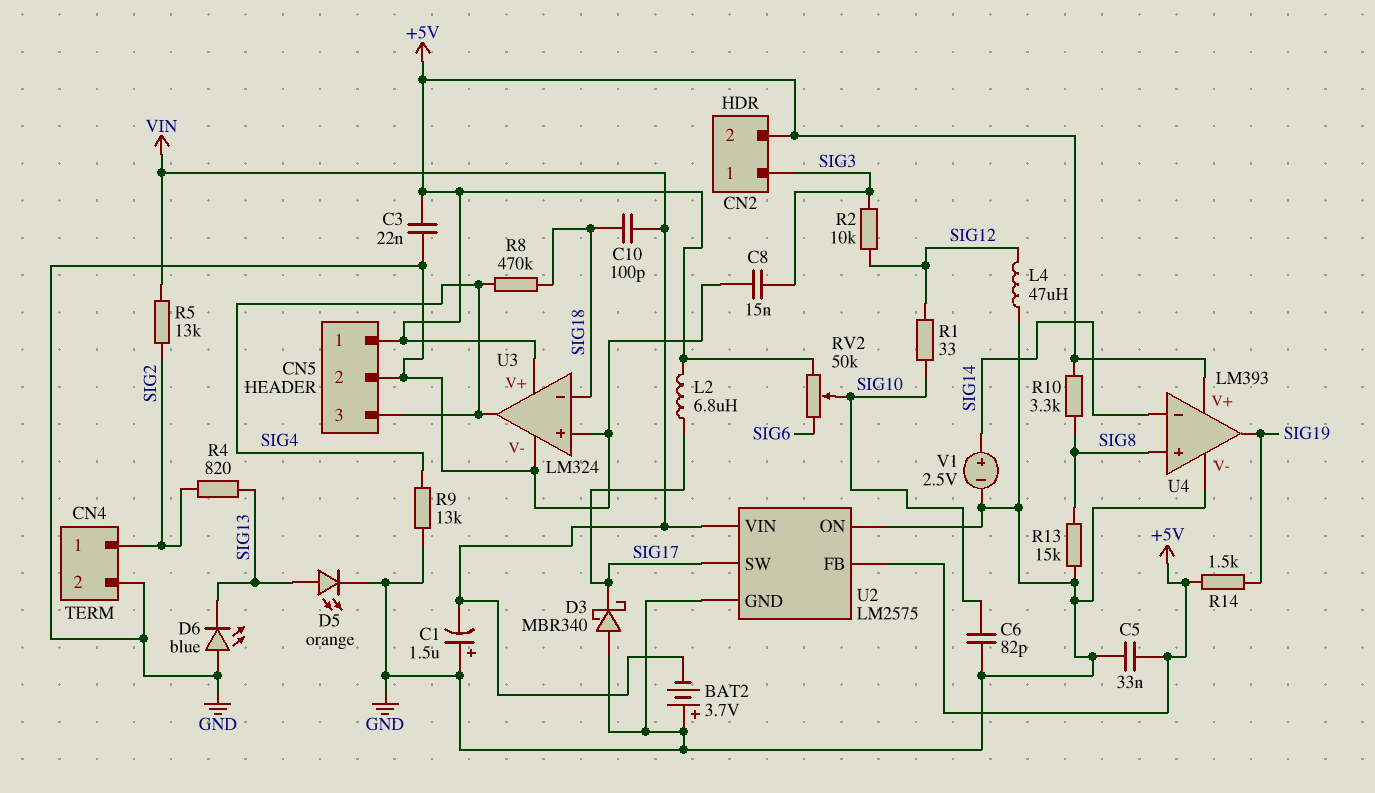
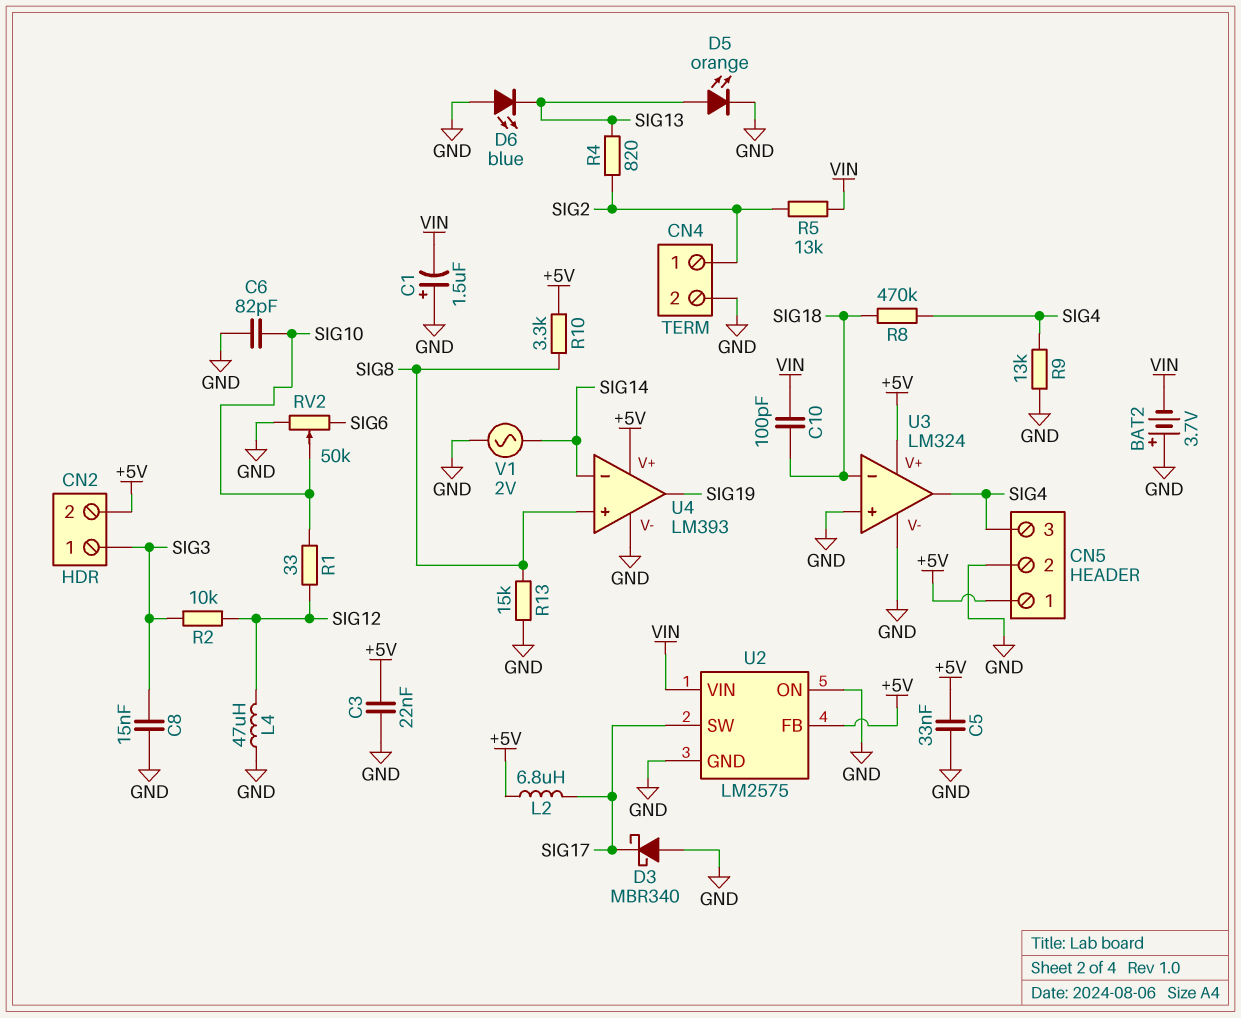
R14: 1.5k (+5V, SIG19) -> none
RV2: 50k (+5V, SIG6, wiper SIG10) -> 50k (GND, SIG6, wiper SIG10)
V1: 2.5V (plus SIG14, minus GND) -> AC 2V (GND, SIG14)

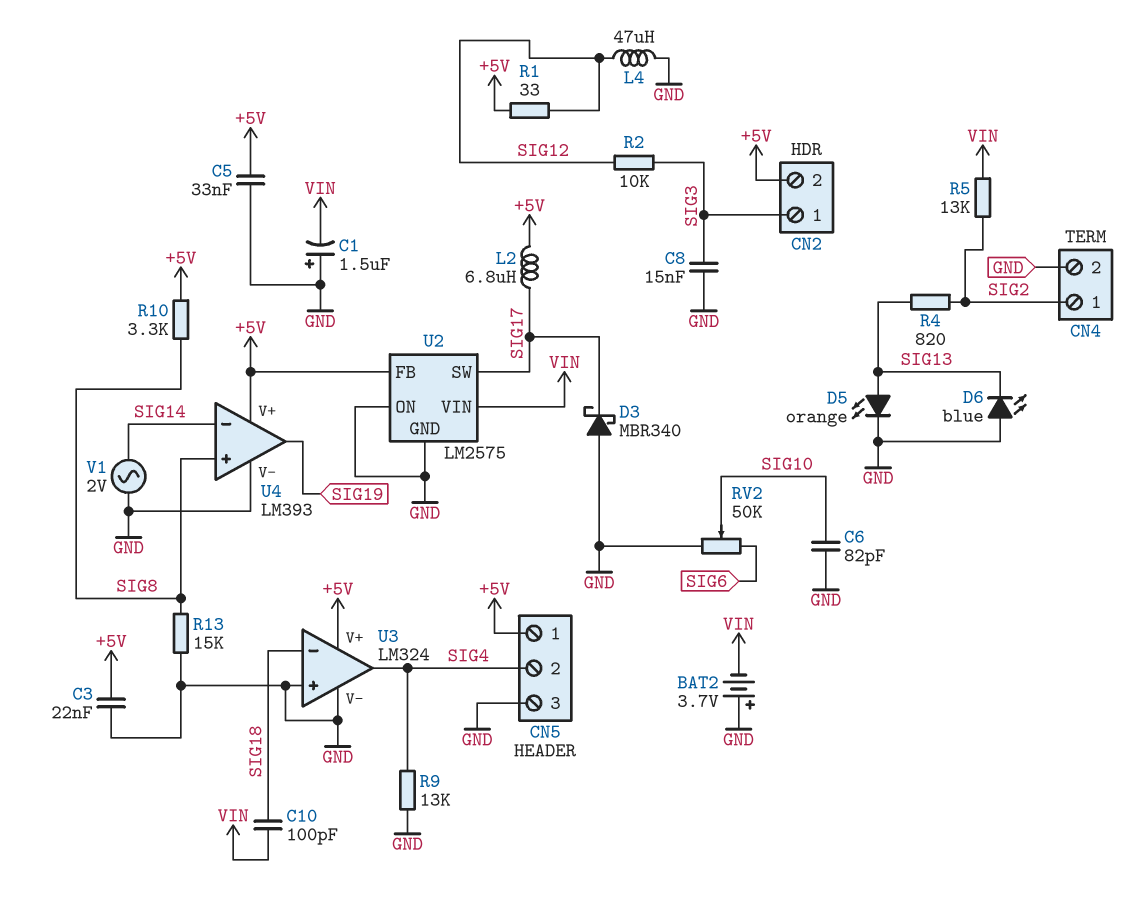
CN5 pin 2: GND -> SIG4
CN5 pin 3: SIG4 -> GND
R1: 33 (SIG10, SIG12) -> 33 (+5V, SIG12)
R8: 470k (SIG4, SIG18) -> none

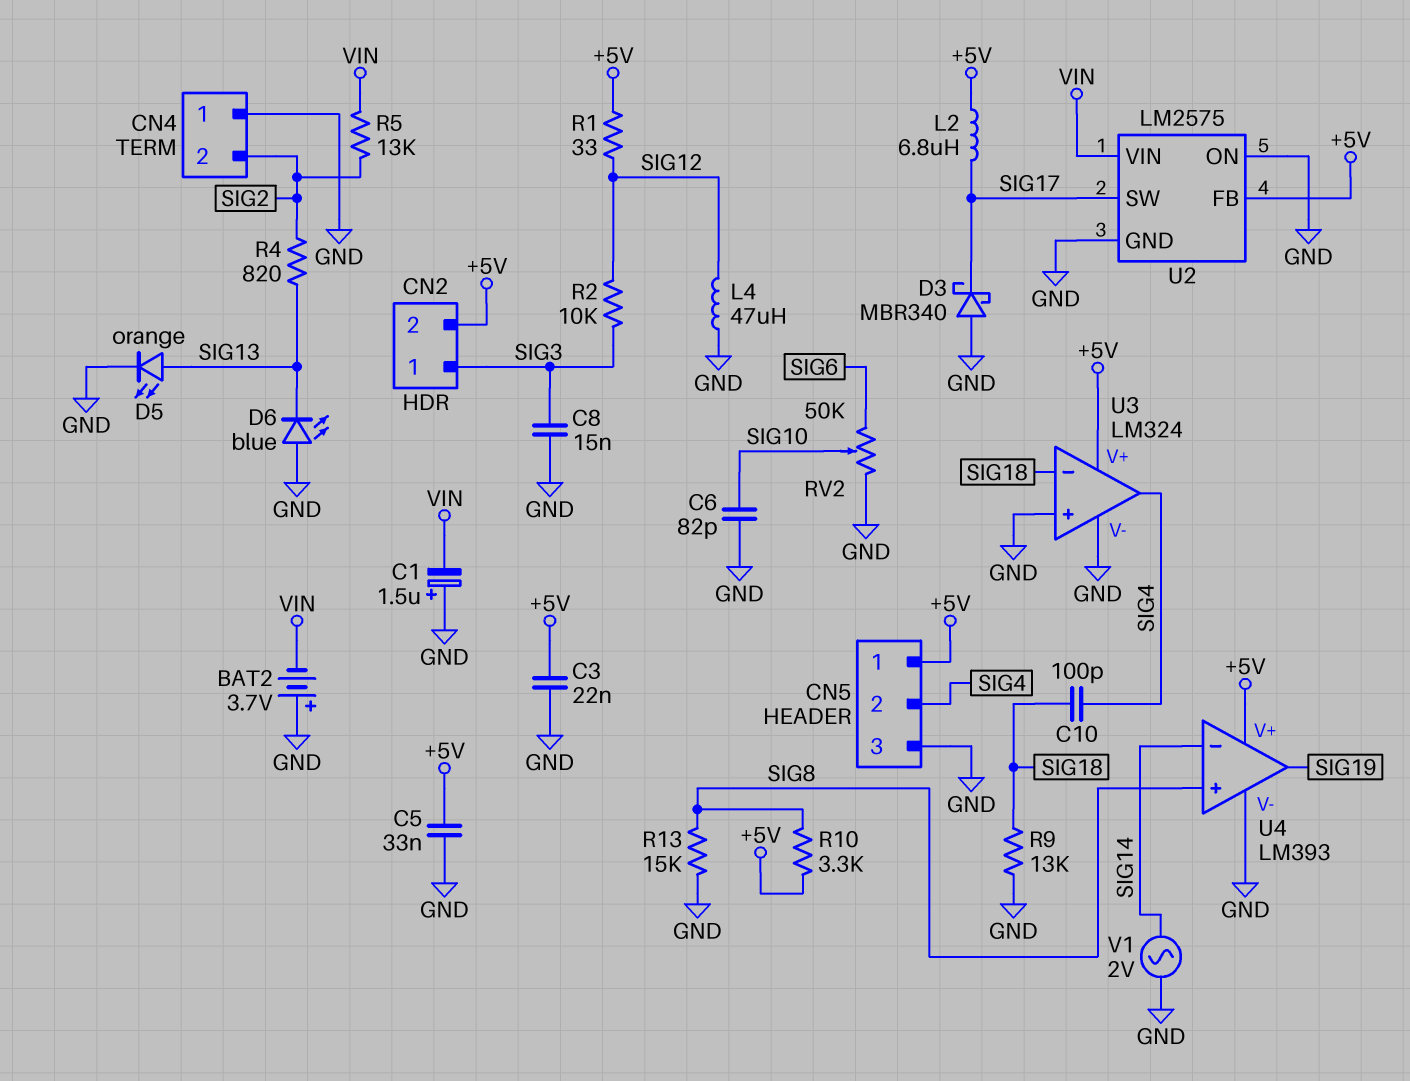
C10: 100pF (SIG18, VIN) -> 100pF (SIG4, SIG18)
CN4 pin 1: SIG2 -> GND
CN4 pin 2: GND -> SIG2
R9: 13k (GND, SIG4) -> 13k (GND, SIG18)

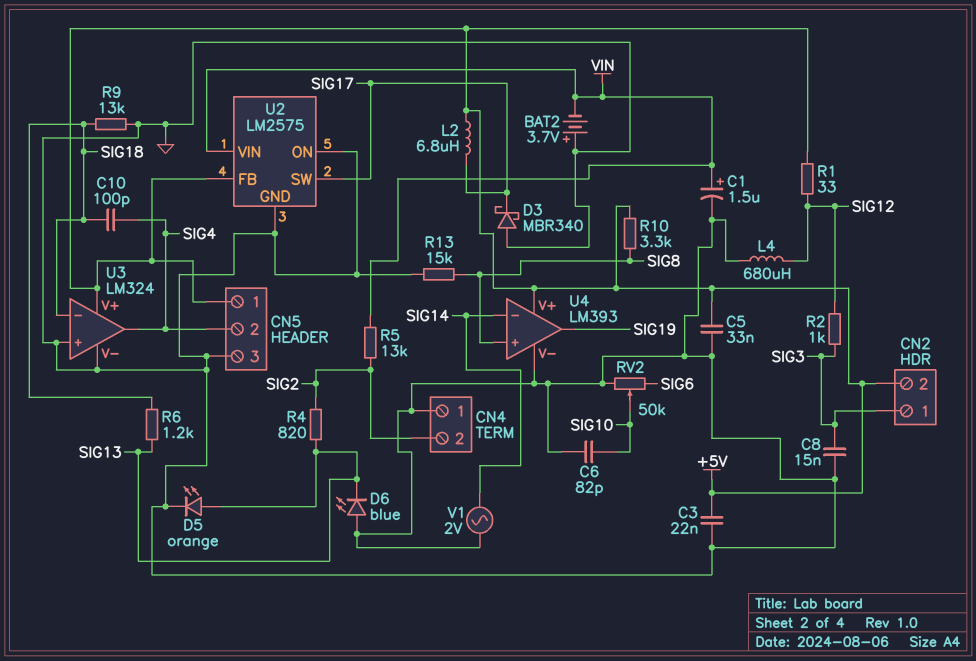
C1: 1.5uF (plus GND, minus VIN) -> 1.5uF (plus VIN, minus GND)
L4: 47uH (GND, SIG12) -> 680uH (GND, SIG12)
R2: 10k (SIG3, SIG12) -> 1k (SIG3, SIG12)
R6: none -> 1.2k (SIG13, SIG18)

